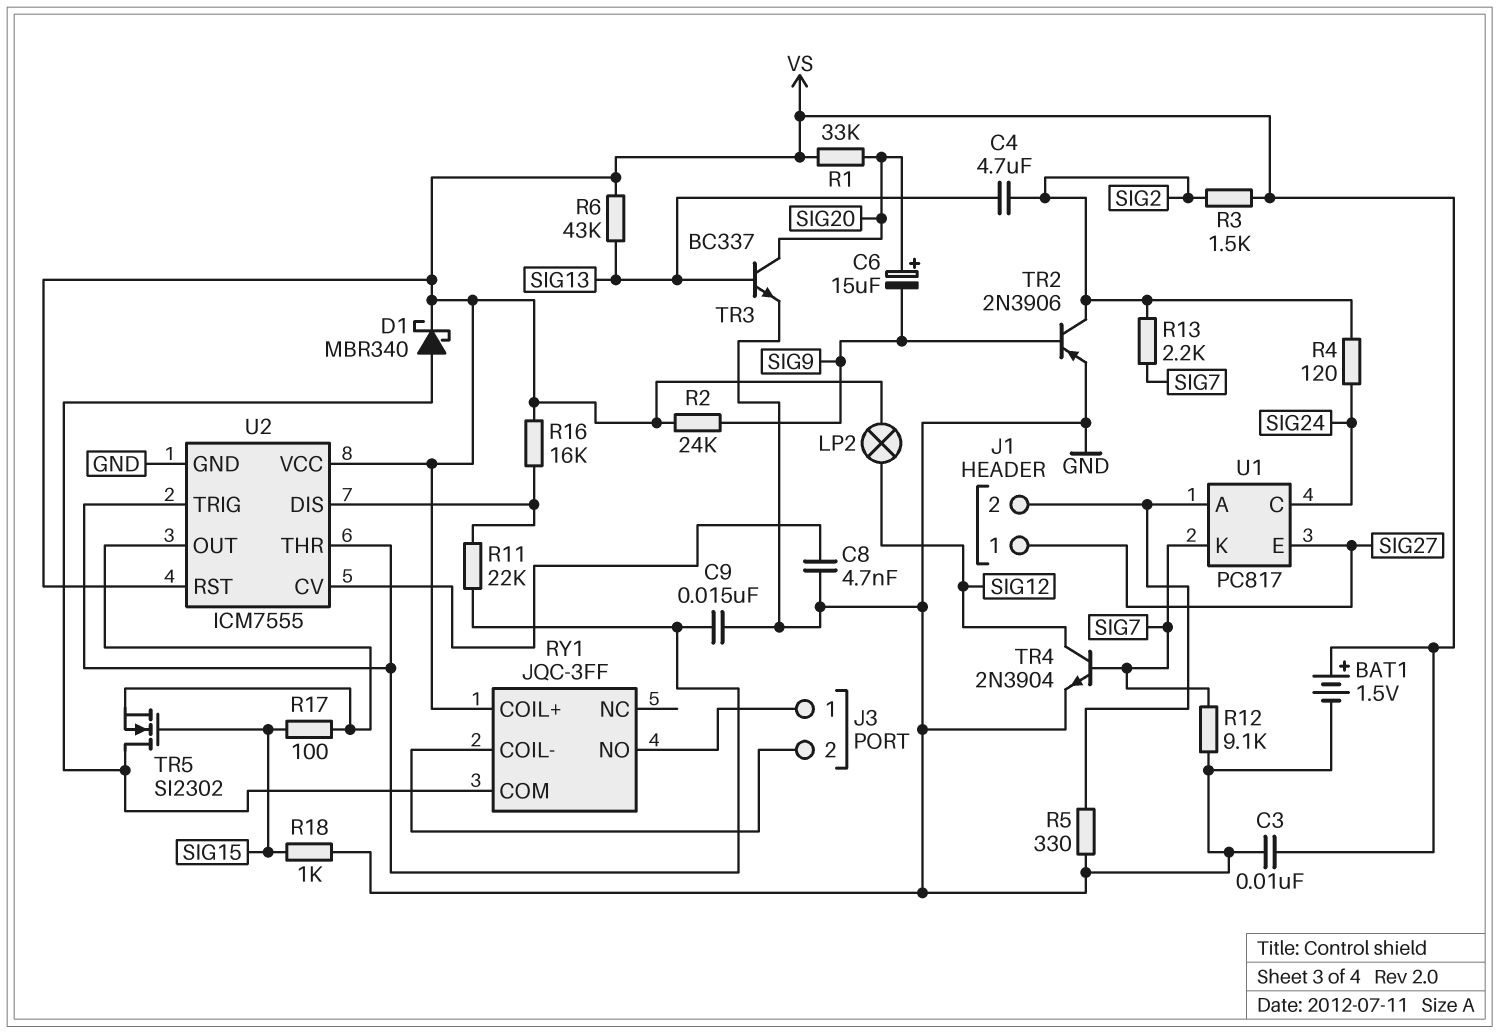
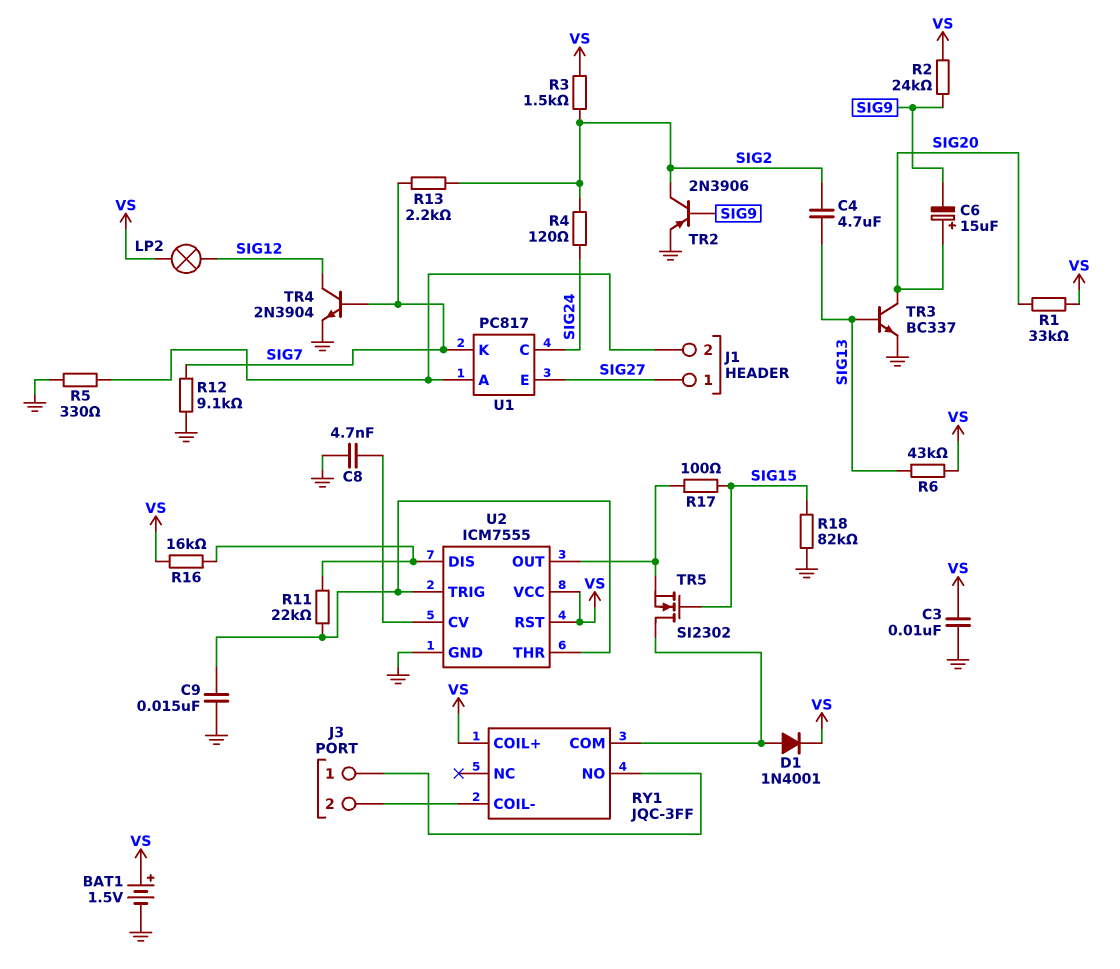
D1: schottky MBR340 (A RY1/COM, K VS) -> diode 1N4001 (A RY1/COM, K VS)
R18: 1k (GND, SIG15) -> 82k (GND, SIG15)

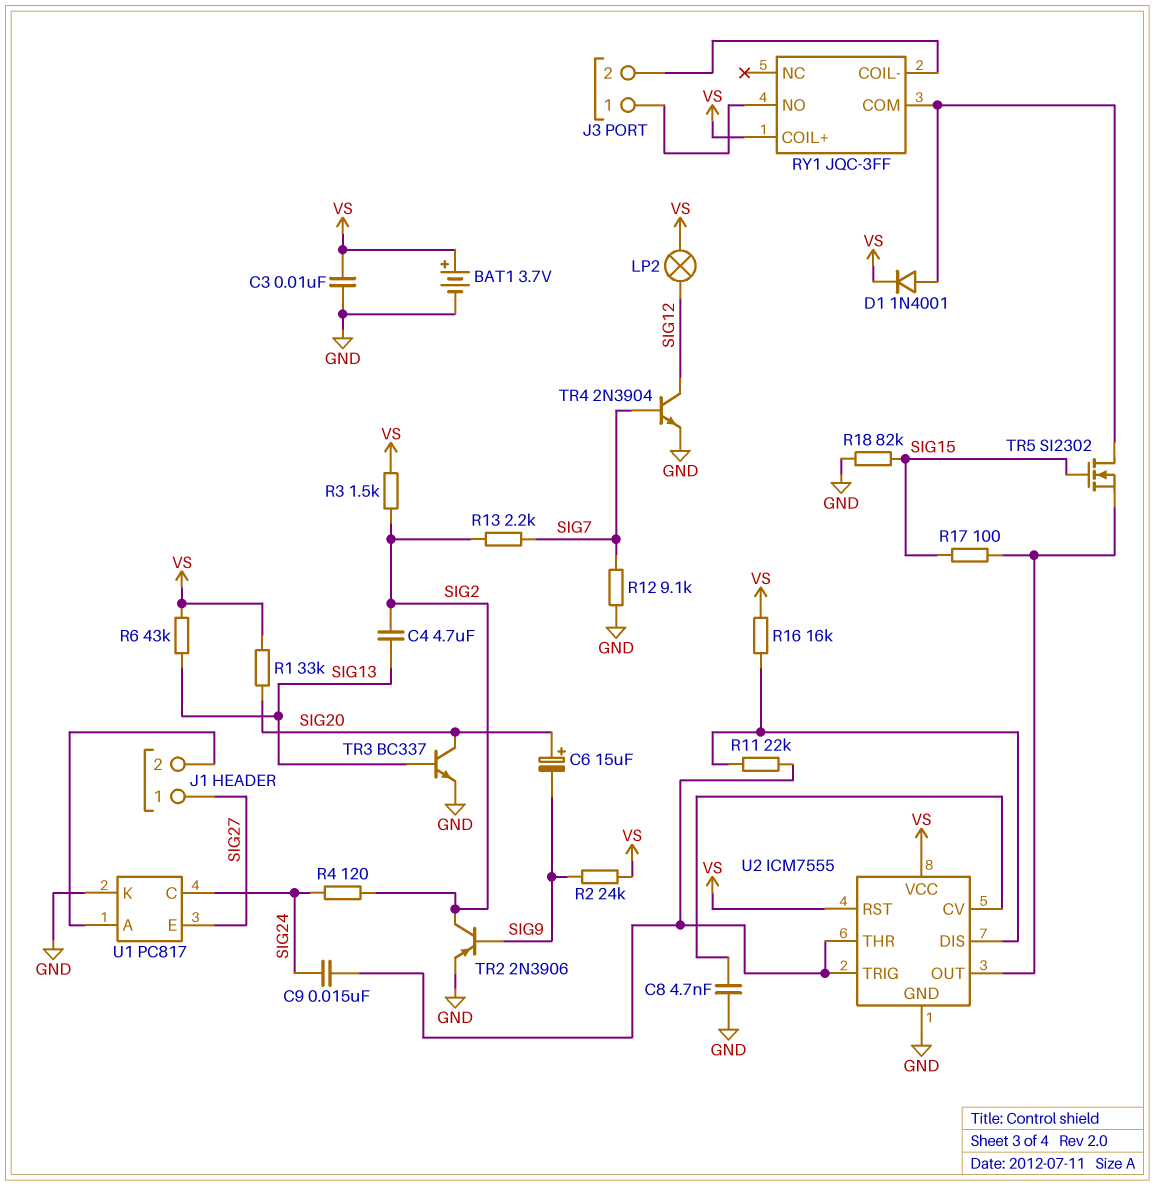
BAT1: 1.5V (plus VS, minus GND) -> 3.7V (plus VS, minus GND)
C9: 15nF (GND, U2/THR) -> 15nF (SIG24, U2/THR)
R5: 330 (GND, J1/2) -> none
U1 pin K: SIG7 -> GND

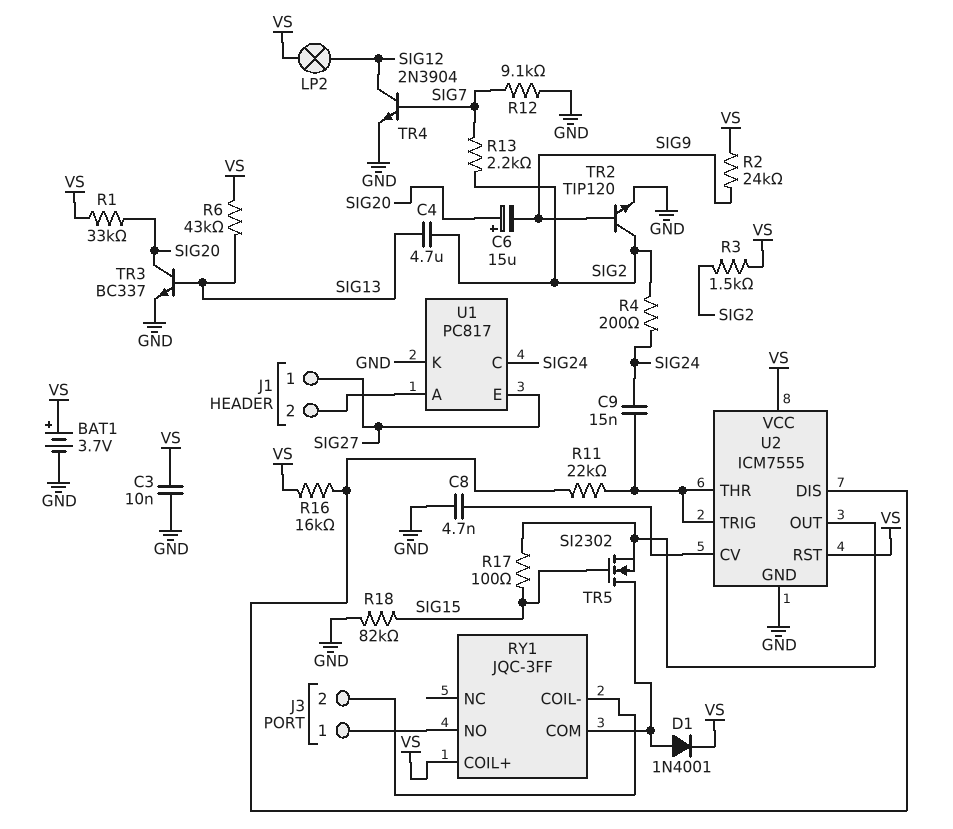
R4: 120 (SIG2, SIG24) -> 200 (SIG2, SIG24)
TR2: PNP 2N3906 (B SIG9, C SIG2, E GND) -> NPN TIP120 (B SIG9, C SIG2, E GND)

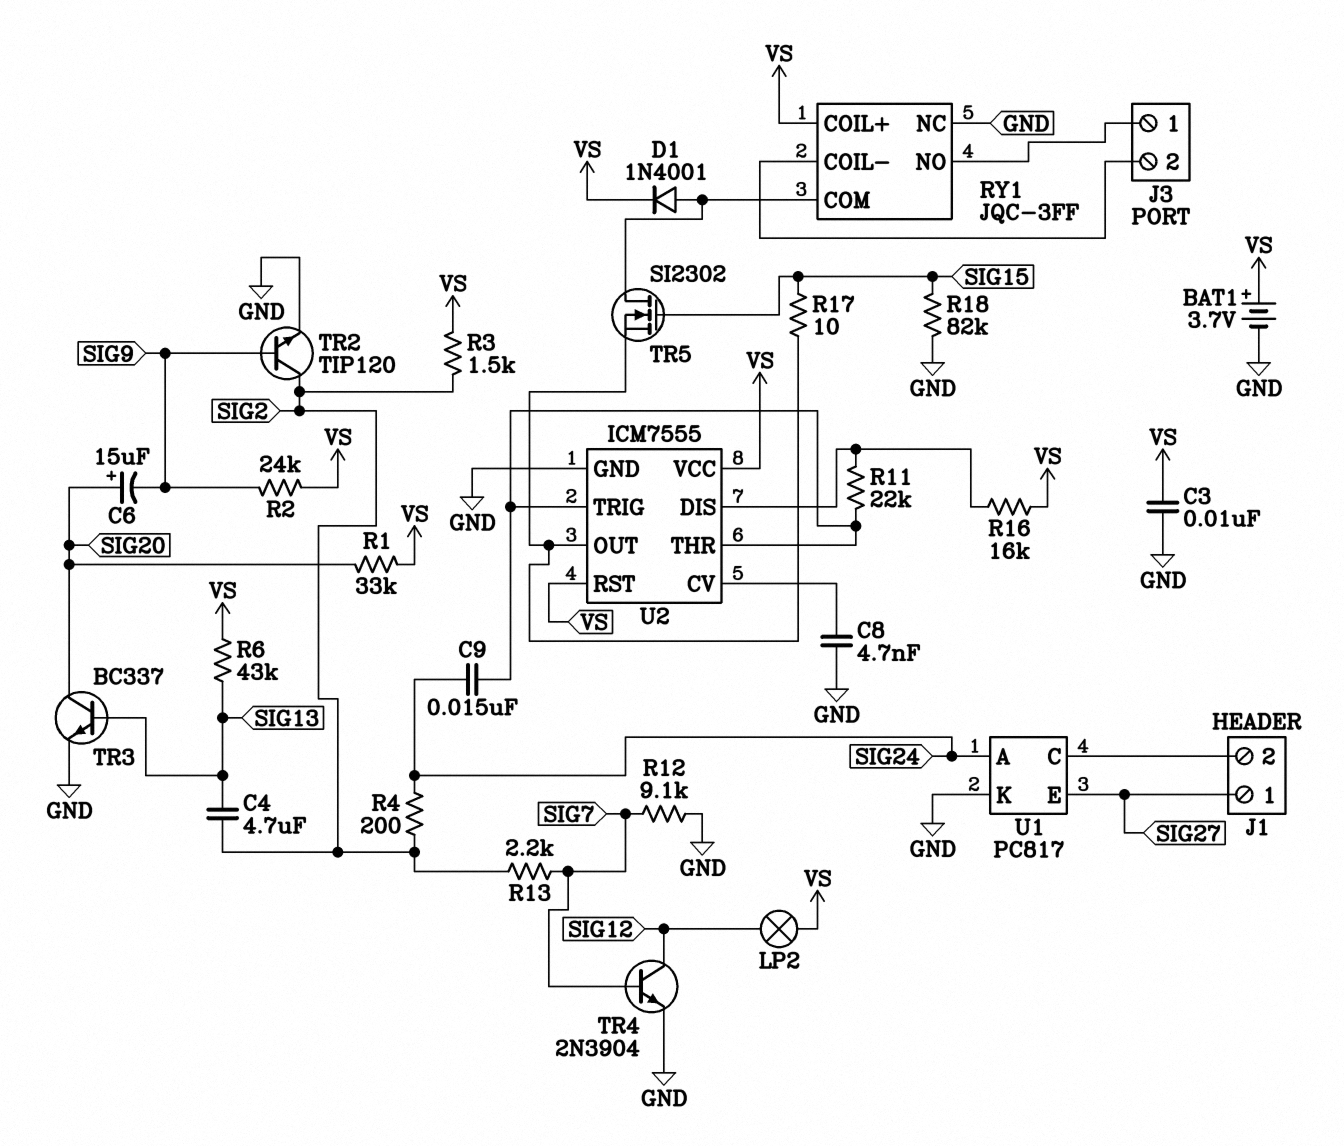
R17: 100 (SIG15, U2/OUT) -> 10 (SIG15, U2/OUT)
RY1 pin NC: none -> GND
U1 pin A: J1/2 -> SIG24
U1 pin C: SIG24 -> J1/2

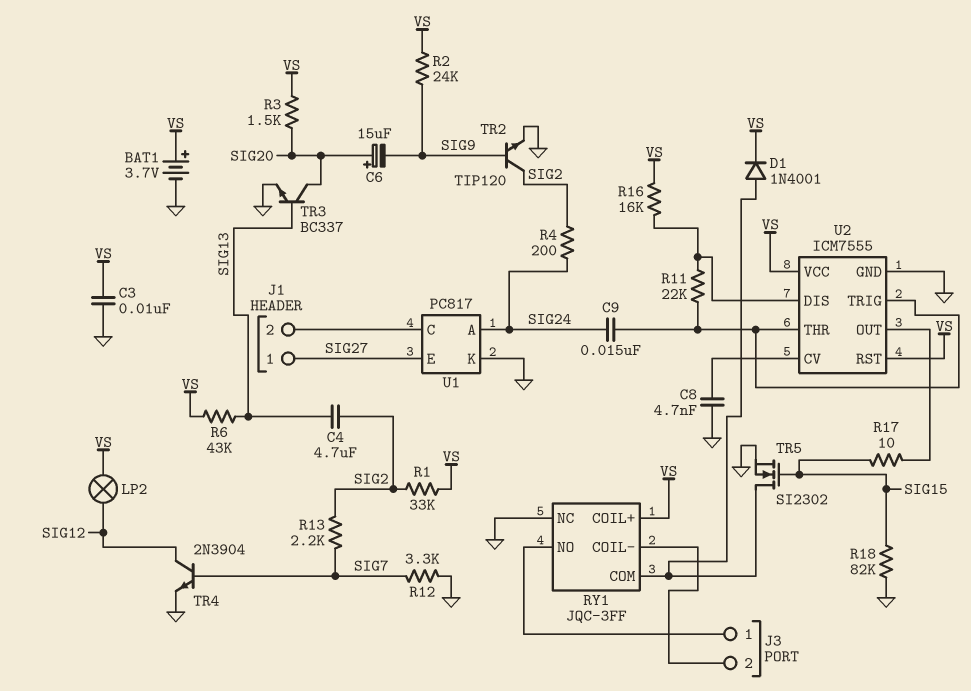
R1: 33k (SIG20, VS) -> 33k (SIG2, VS)
R3: 1.5k (SIG2, VS) -> 1.5k (SIG20, VS)
R12: 9.1k (GND, SIG7) -> 3.3k (GND, SIG7)
TR5: NMOS SI2302 (G SIG15, D RY1/COM, S U2/OUT) -> NMOS SI2302 (G SIG15, D RY1/COM, S GND)

